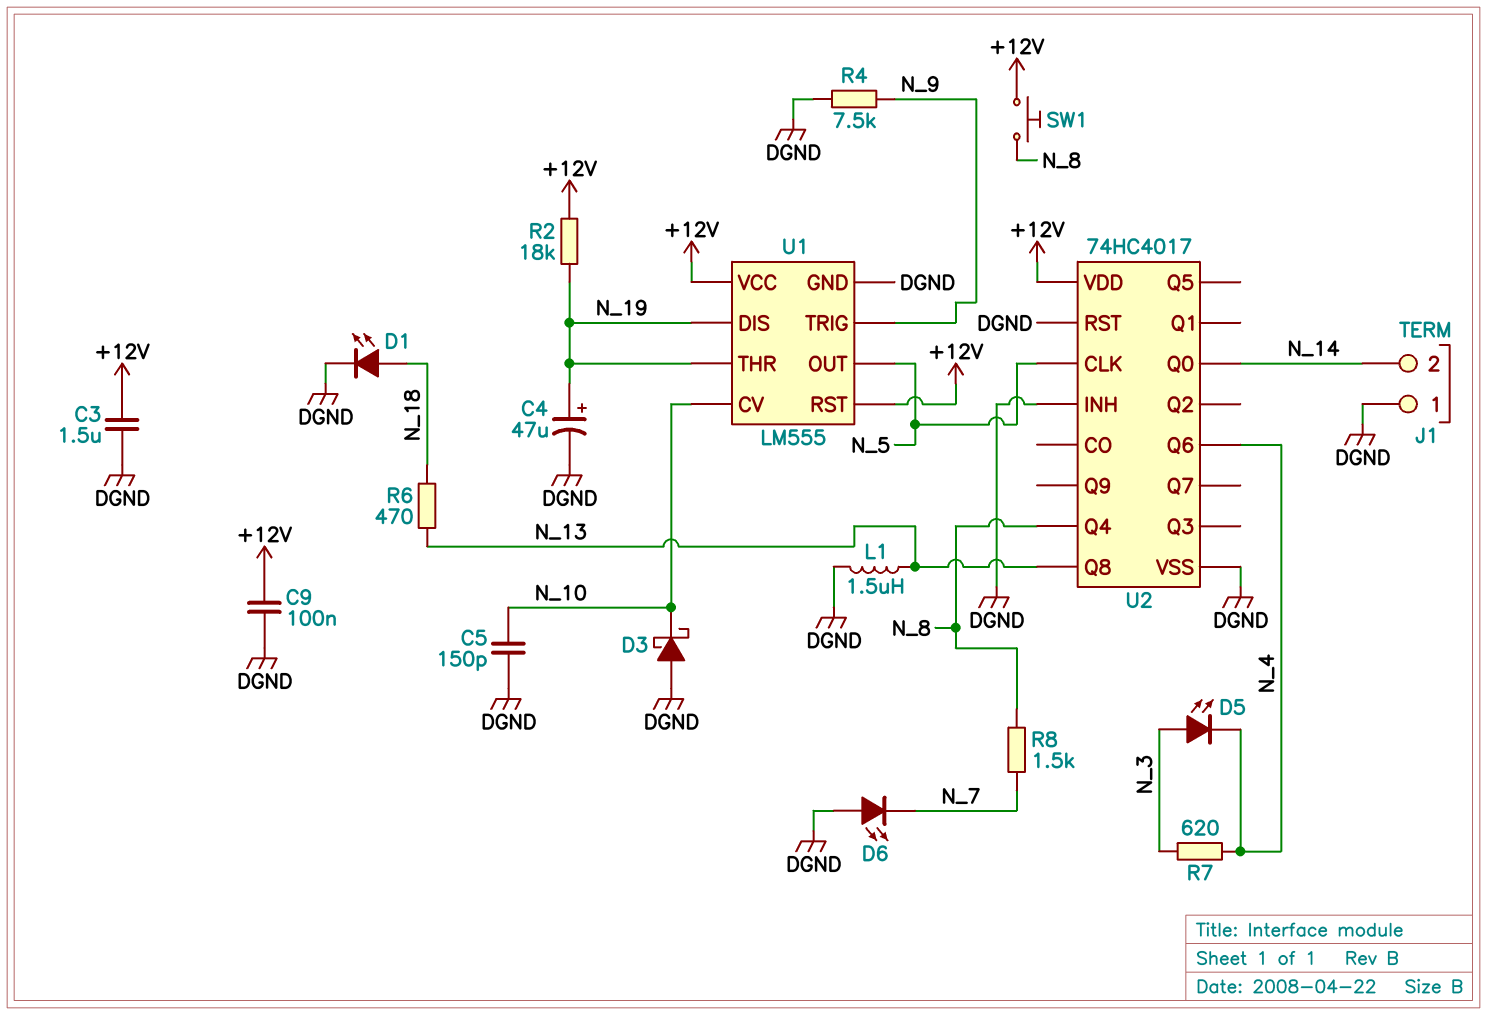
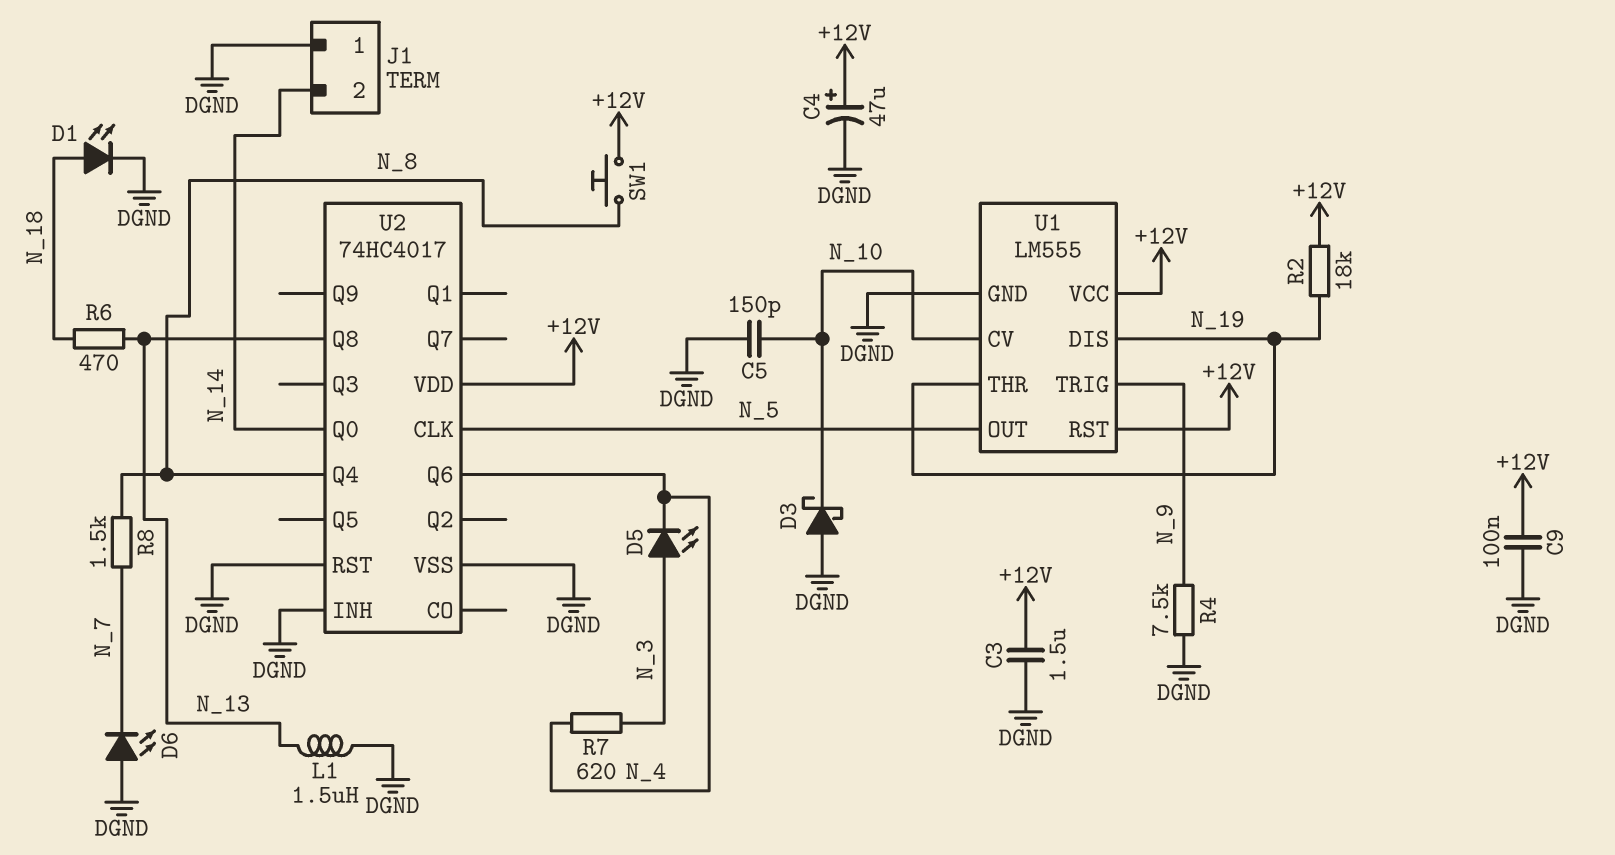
C4: 47uF (plus N_19, minus DGND) -> 47uF (plus +12V, minus DGND)

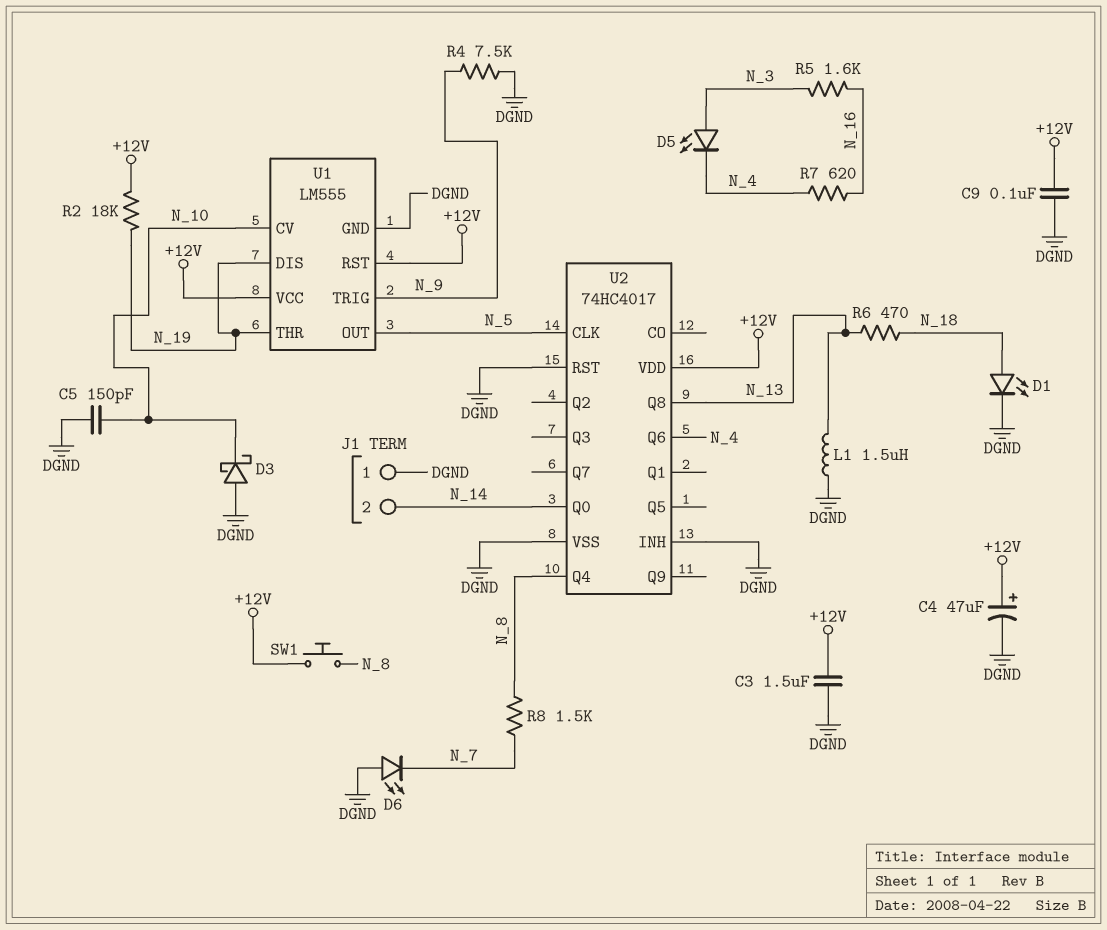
R5: none -> 1.6k (N_3, N_16)
R7: 620 (N_3, N_4) -> 620 (N_4, N_16)

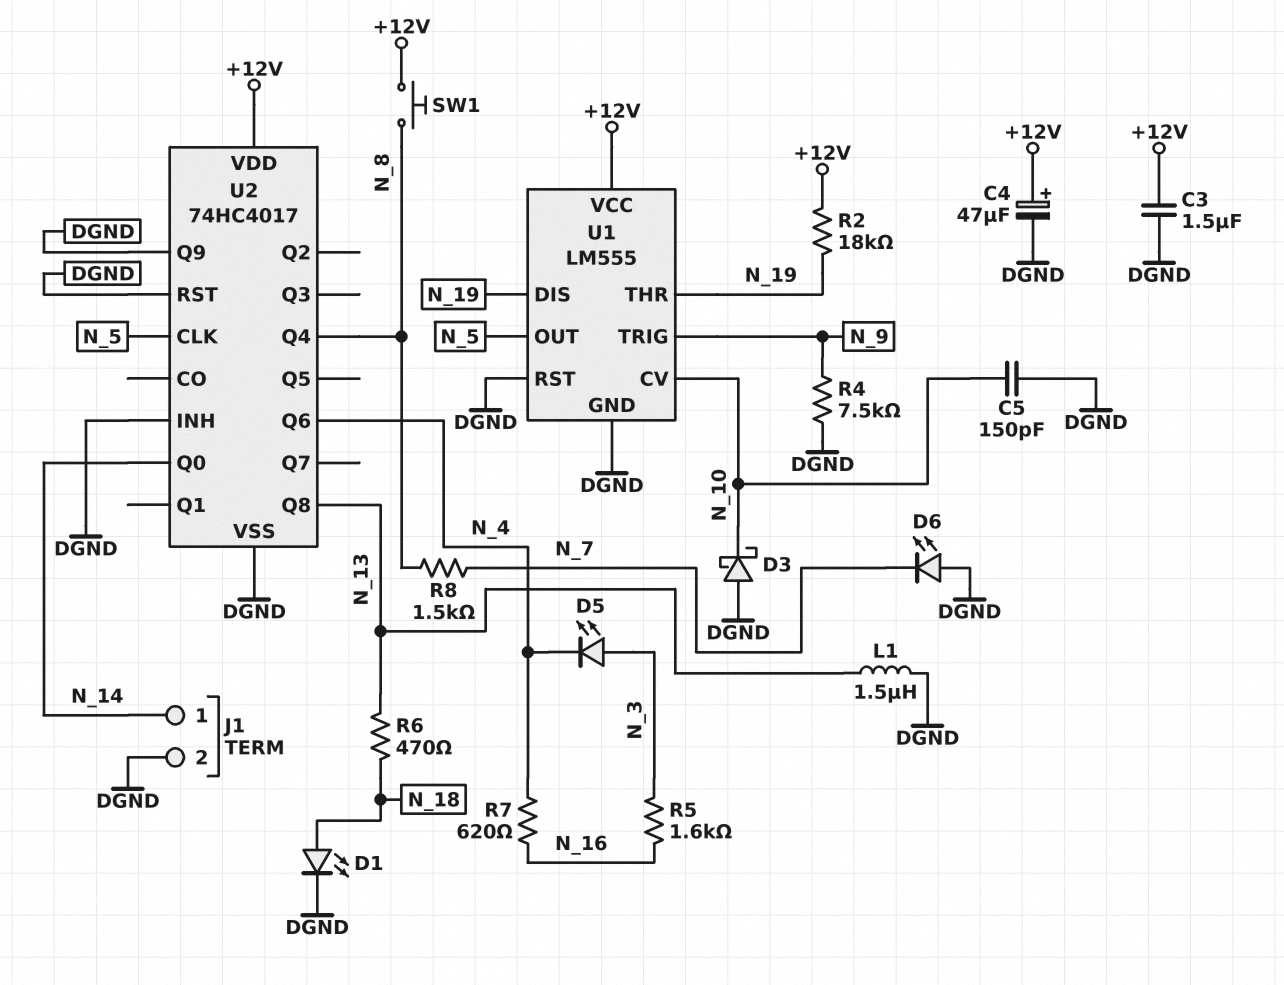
C9: 100nF (+12V, DGND) -> none
J1 pin 1: DGND -> N_14
J1 pin 2: N_14 -> DGND
U1 pin RST: +12V -> DGND
U2 pin Q9: none -> DGND

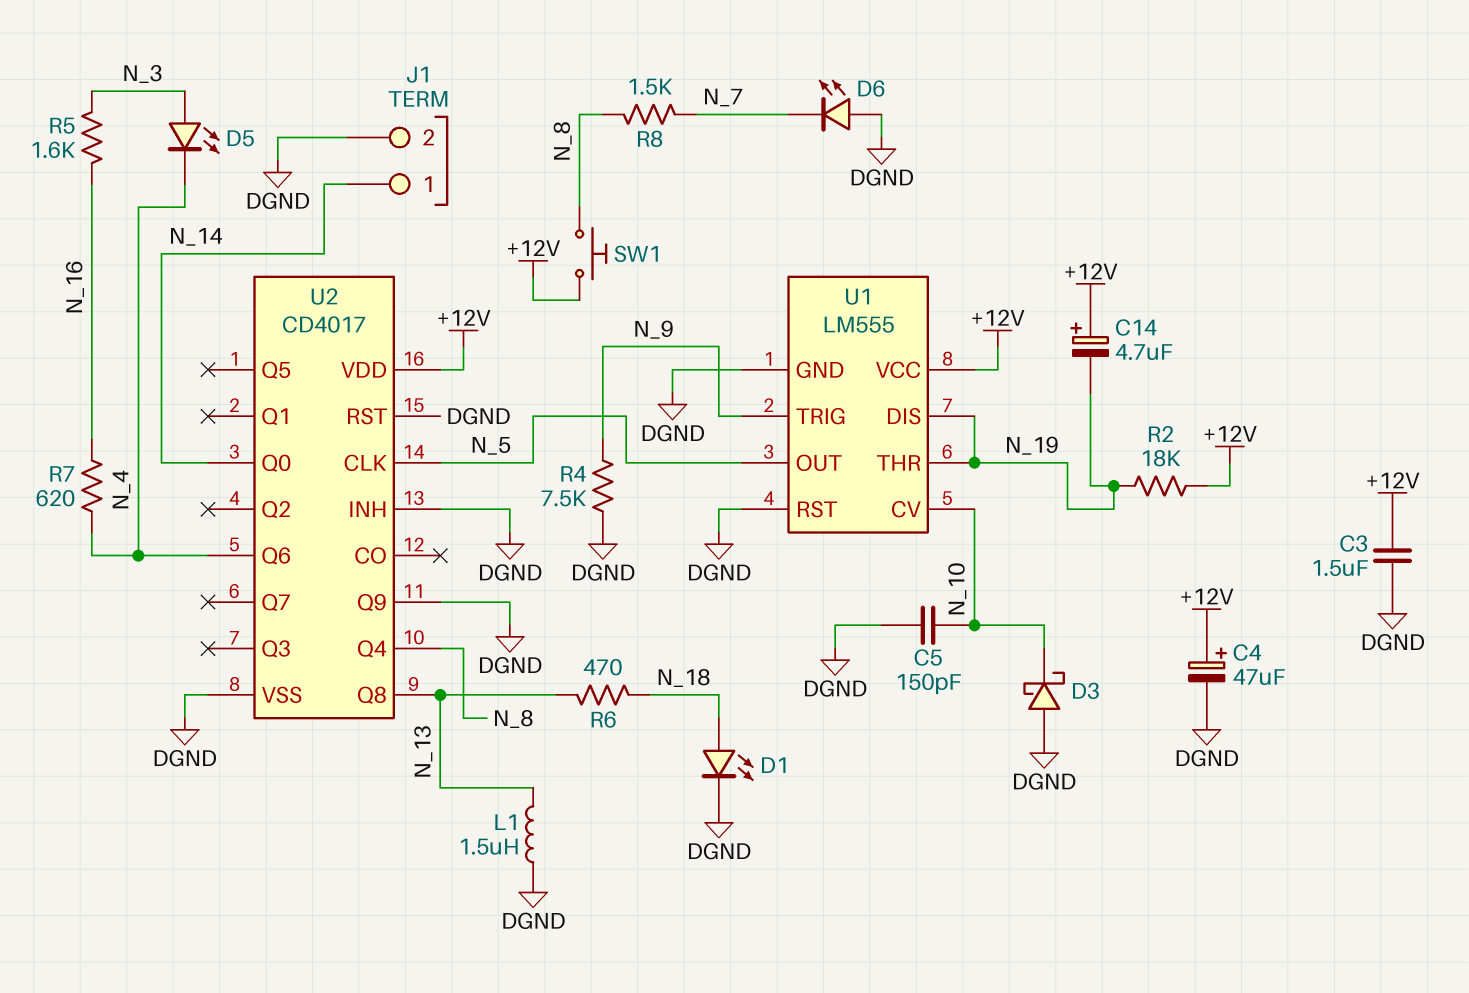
C14: none -> 4.7uF (plus +12V, minus N_19)
U2: 74HC4017 -> CD4017

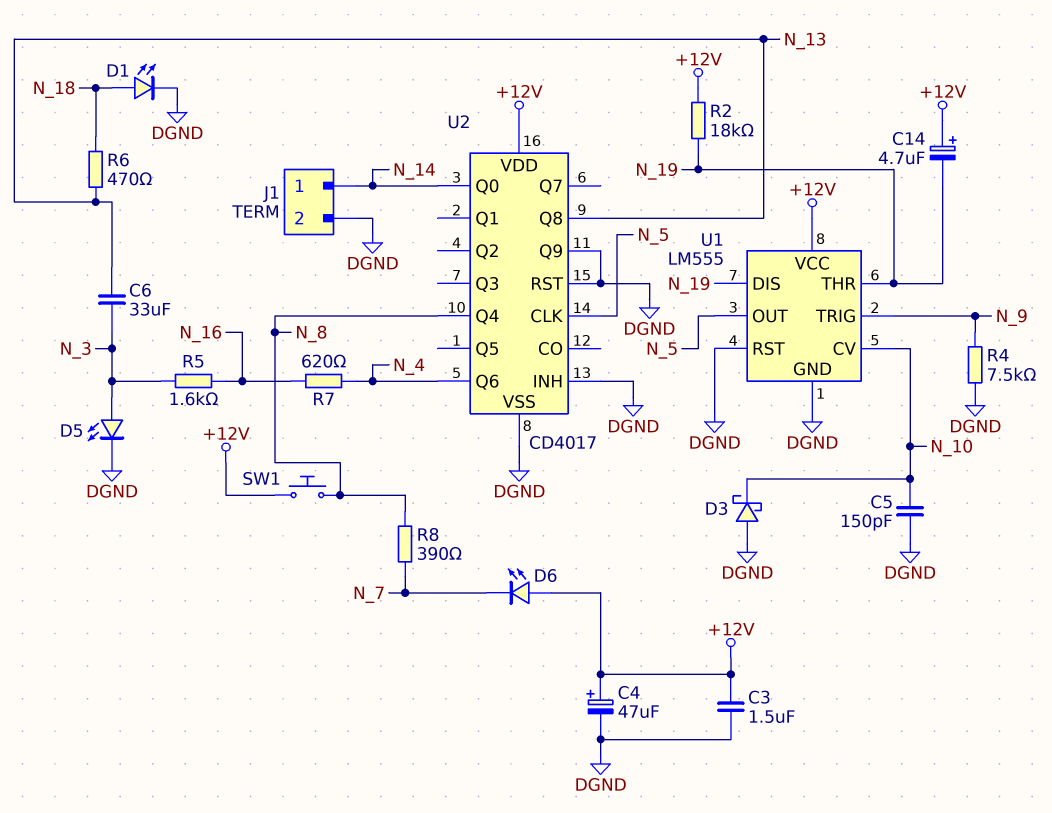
C6: none -> 33uF (N_3, N_13)
D5: LED (A N_3, K N_4) -> LED (A N_3, K DGND)
D6: LED (A DGND, K N_7) -> LED (A +12V, K N_7)
L1: 1.5uH (DGND, N_13) -> none
R8: 1.5k (N_7, N_8) -> 390 (N_7, N_8)

